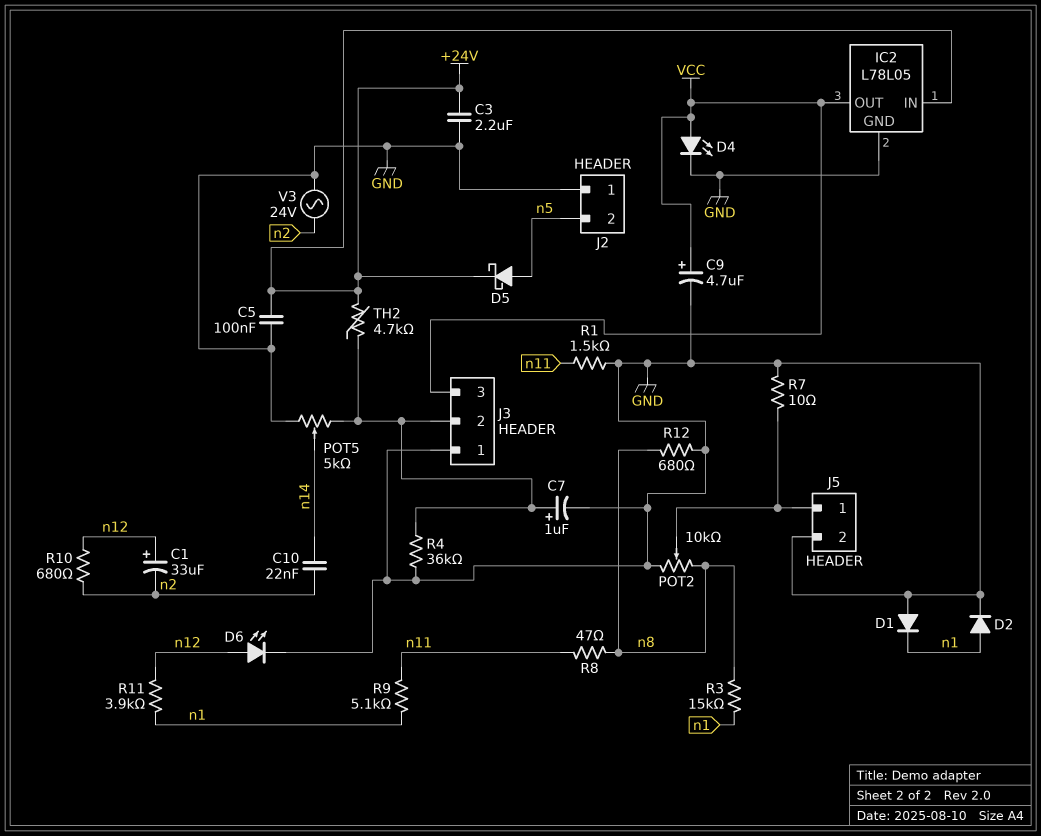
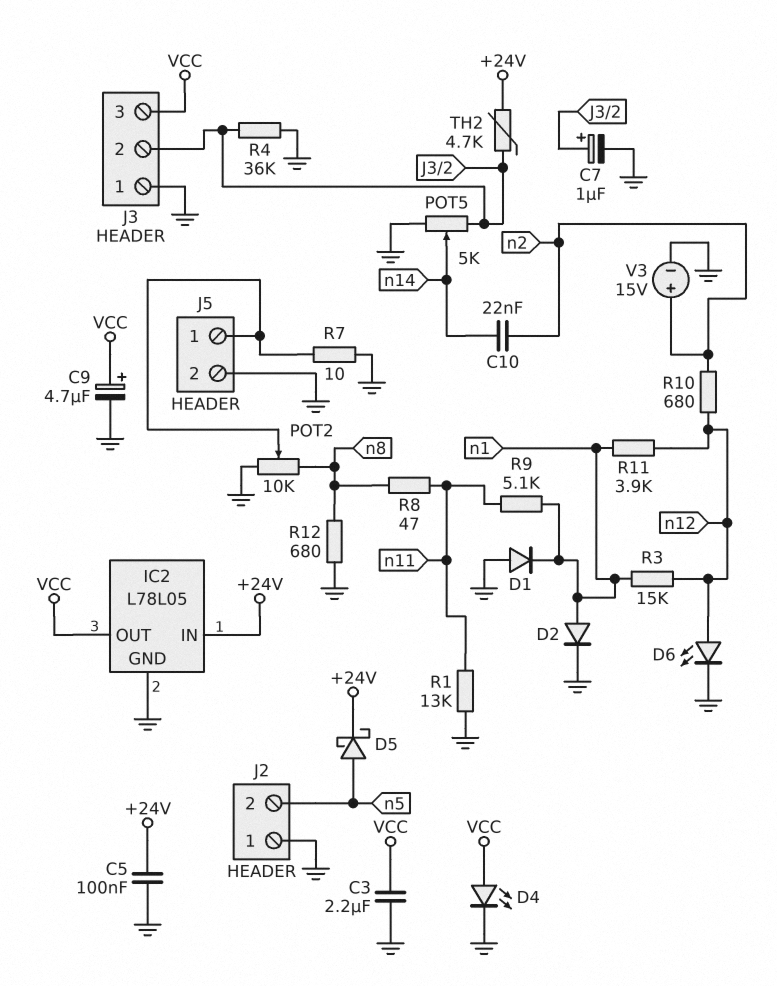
C1: 33uF (plus n12, minus n2) -> none
C3: 2.2uF (+24V, GND) -> 2.2uF (GND, VCC)
R1: 1.5k (GND, n11) -> 13k (GND, n11)
R3: 15k (n1, n8) -> 15k (n1, n12)
V3: AC 24V (GND, n2) -> 15V (plus n2, minus GND)

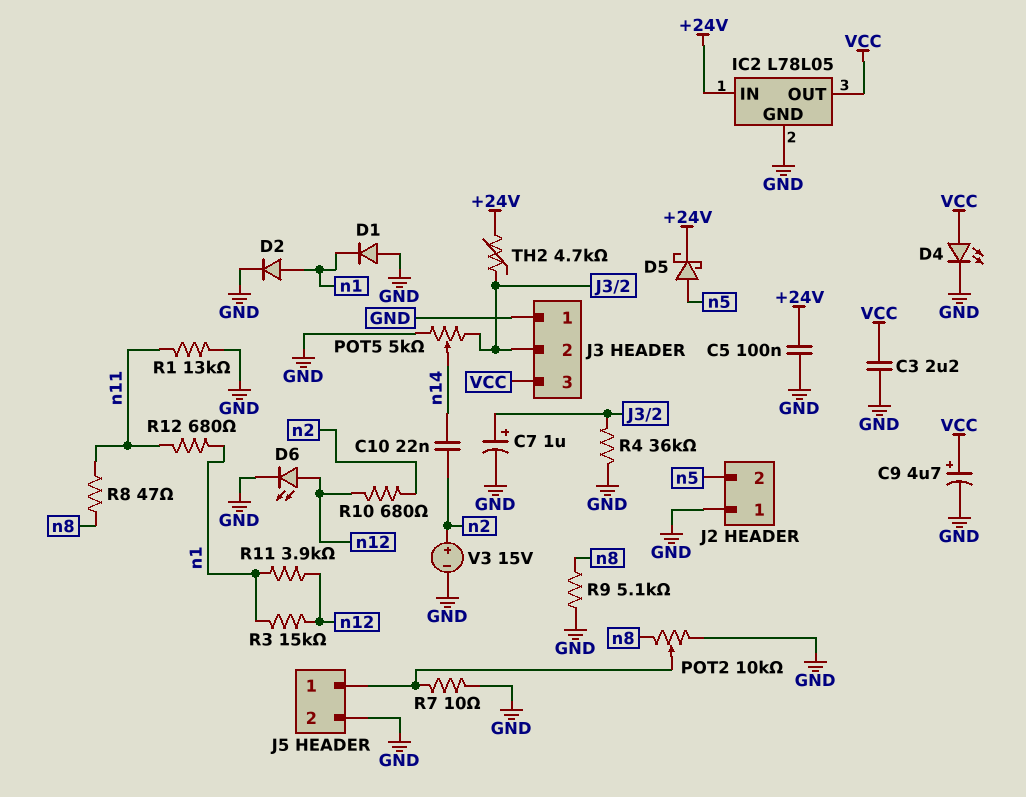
R9: 5.1k (n1, n11) -> 5.1k (GND, n8)
R12: 680 (GND, n8) -> 680 (n1, n11)

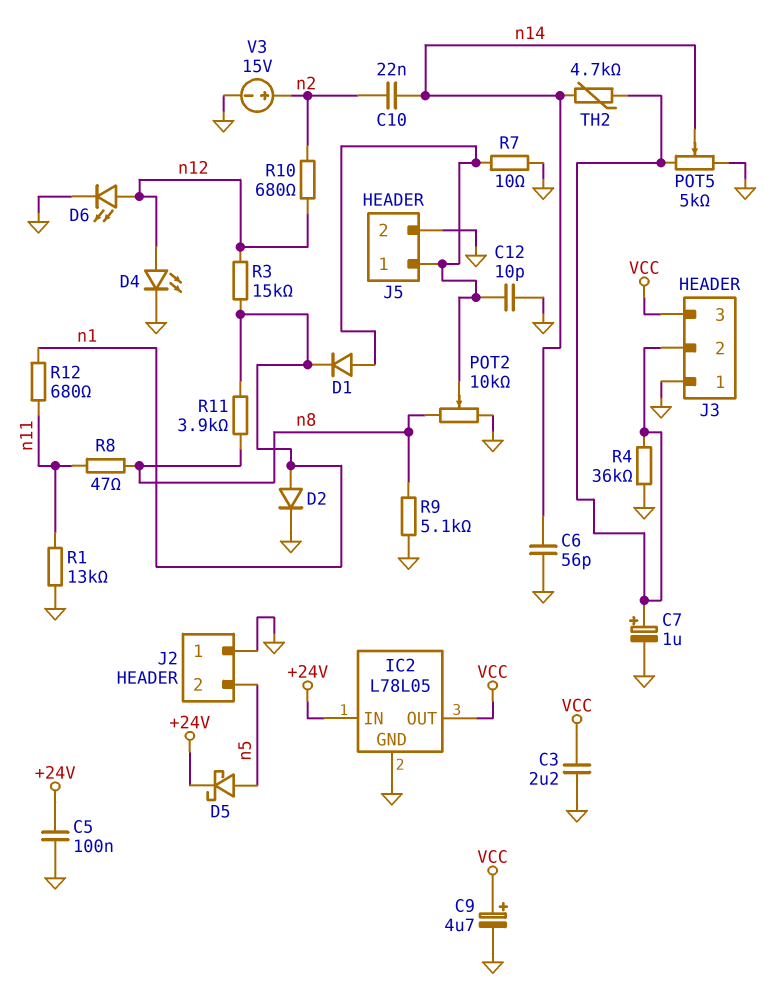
C6: none -> 56pF (GND, n14)
C12: none -> 10pF (GND, J5/1)
D1: diode (A GND, K n1) -> diode (A J5/1, K n1)
D4: LED (A VCC, K GND) -> LED (A n12, K GND)
R11: 3.9k (n1, n12) -> 3.9k (n1, n8)
TH2: 4.7k (+24V, J3/2) -> 4.7k (J3/2, n14)

